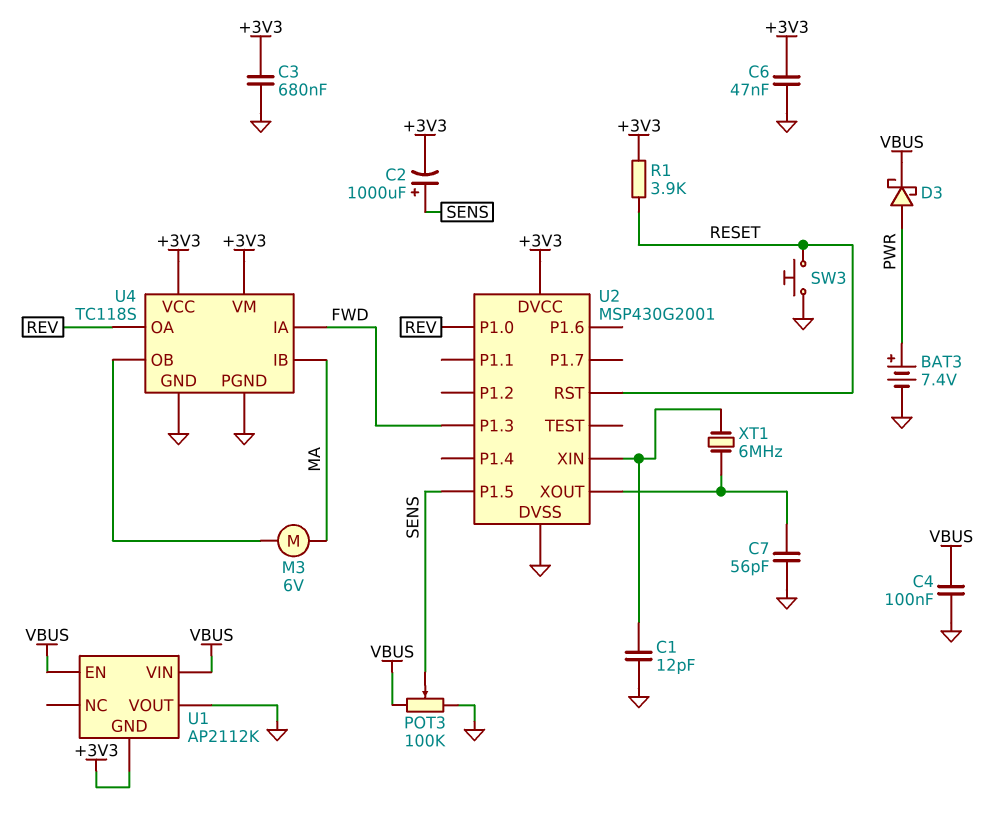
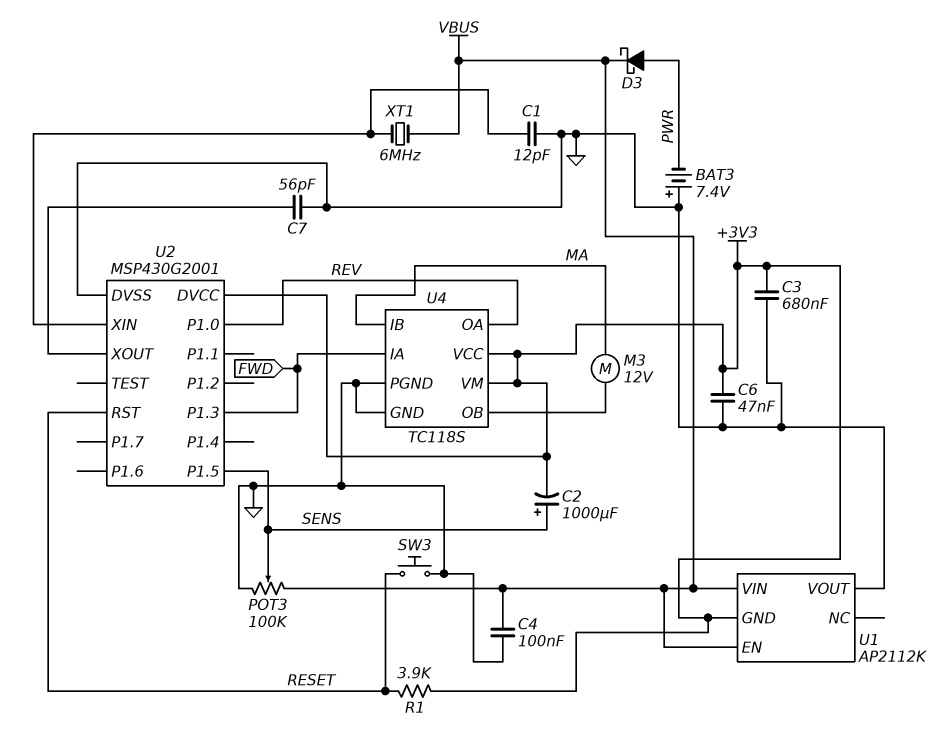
BAT3: 7.4V (plus PWR, minus GND) -> 7.4V (plus GND, minus PWR)
M3: motor 6V (MA, U4/OB) -> motor 12V (MA, U4/OB)
XT1: 6MHz (U2/XIN, U2/XOUT) -> 6MHz (U2/XIN, VBUS)

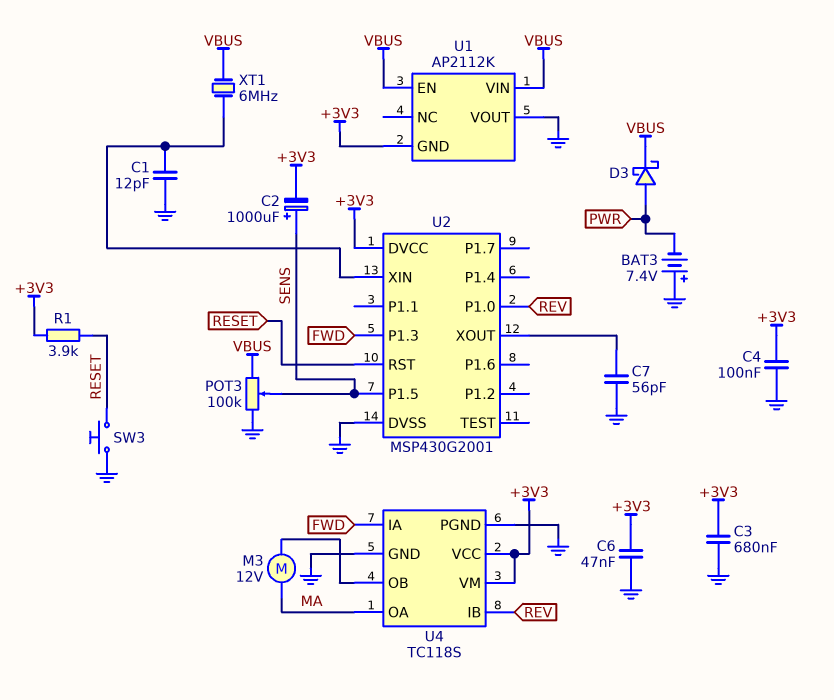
C4: 100nF (GND, VBUS) -> 100nF (+3V3, GND)
U4 pin IB: MA -> REV
U4 pin OA: REV -> MA

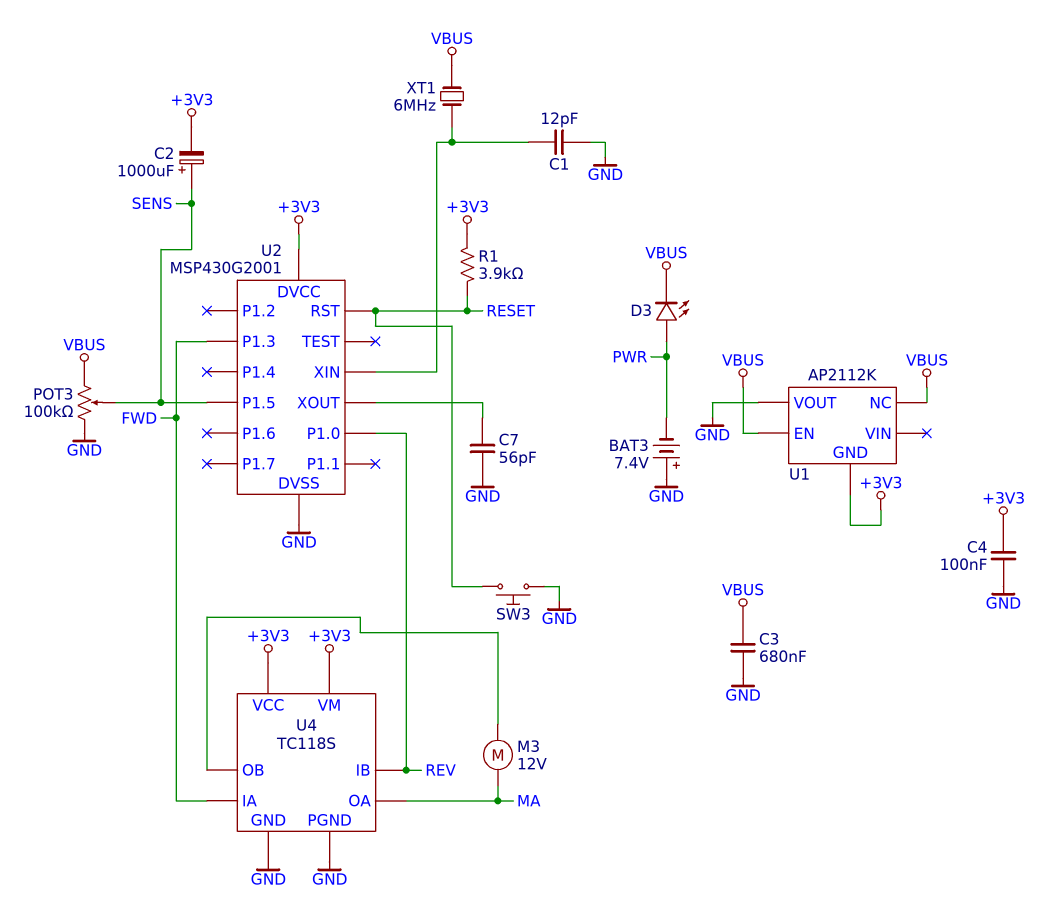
C3: 680nF (+3V3, GND) -> 680nF (GND, VBUS)
C6: 47nF (+3V3, GND) -> none
D3: schottky (A PWR, K VBUS) -> LED (A PWR, K VBUS)
U1 pin NC: none -> VBUS
U1 pin VIN: VBUS -> none

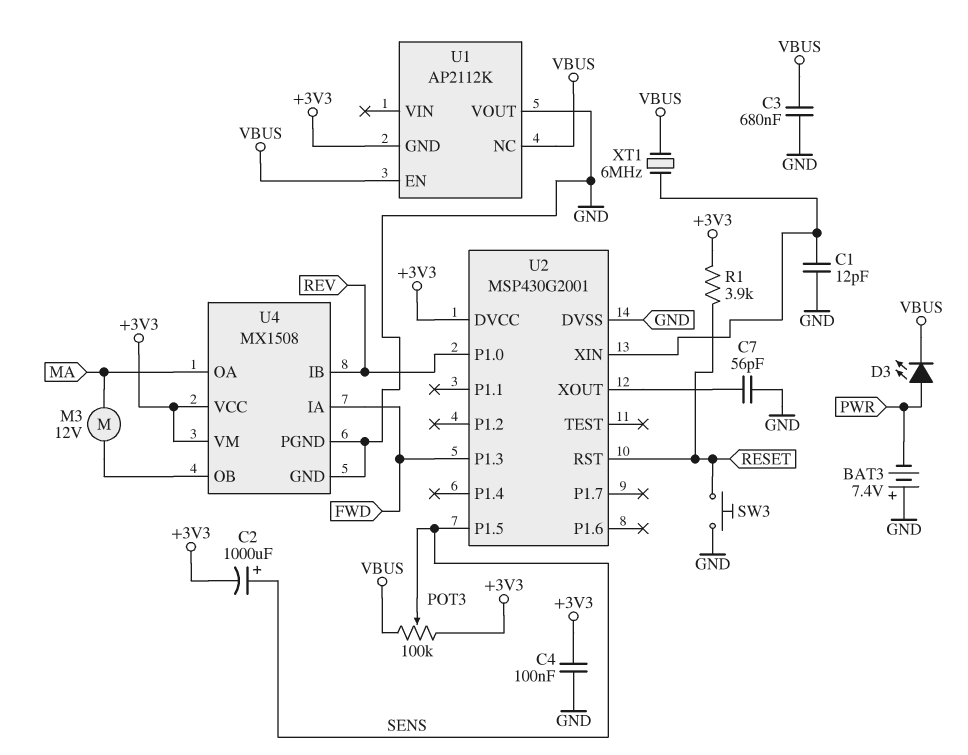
POT3: 100k (GND, VBUS, wiper SENS) -> 100k (+3V3, VBUS, wiper SENS)
U4: TC118S -> MX1508

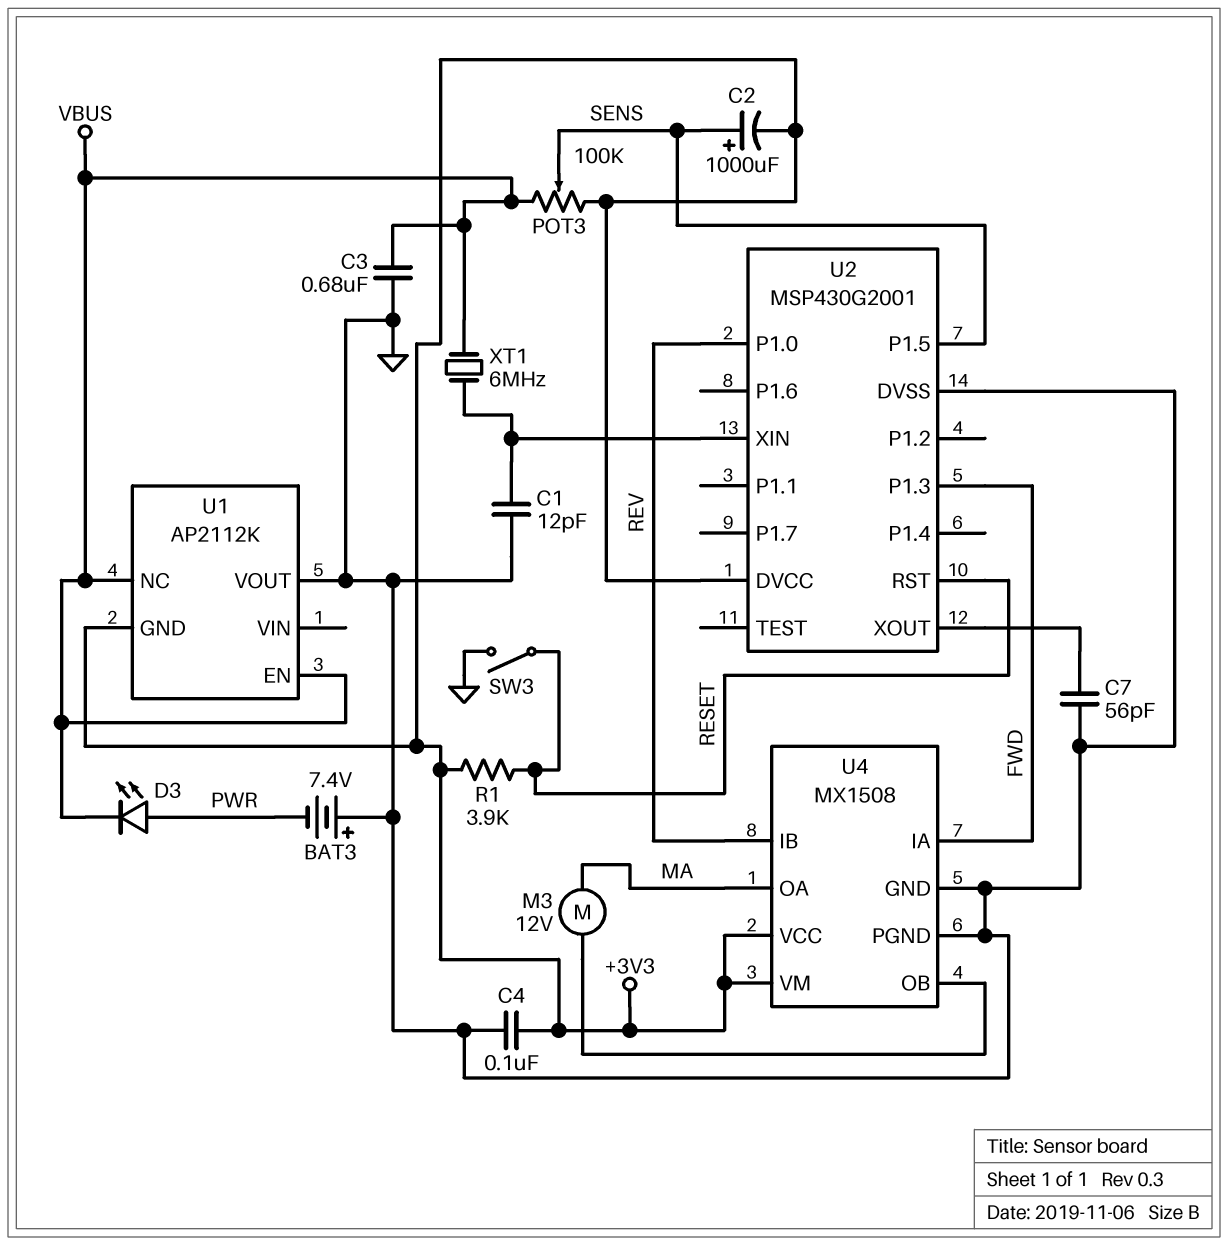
SW3: button (GND, RESET) -> switch (GND, RESET)

